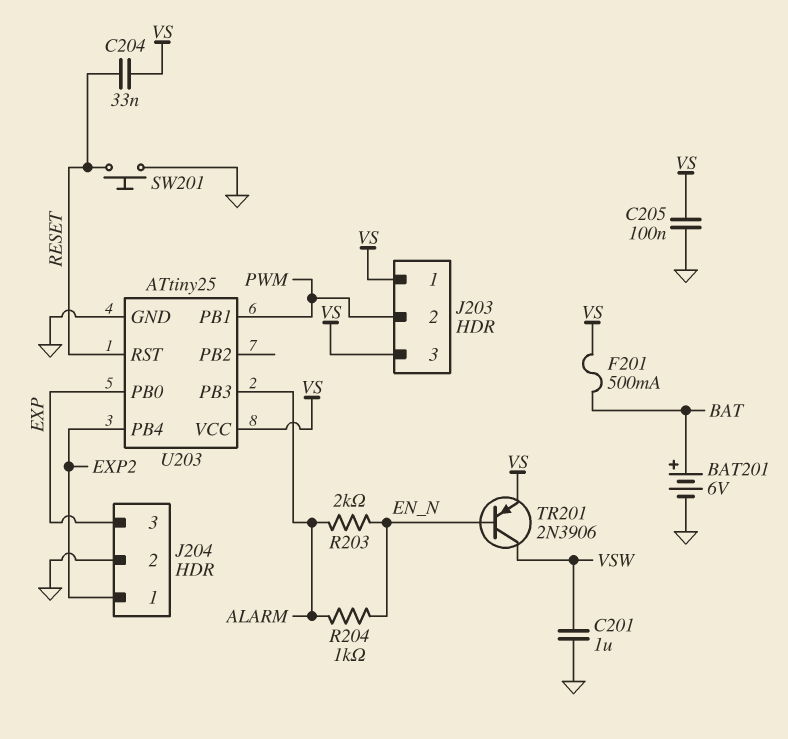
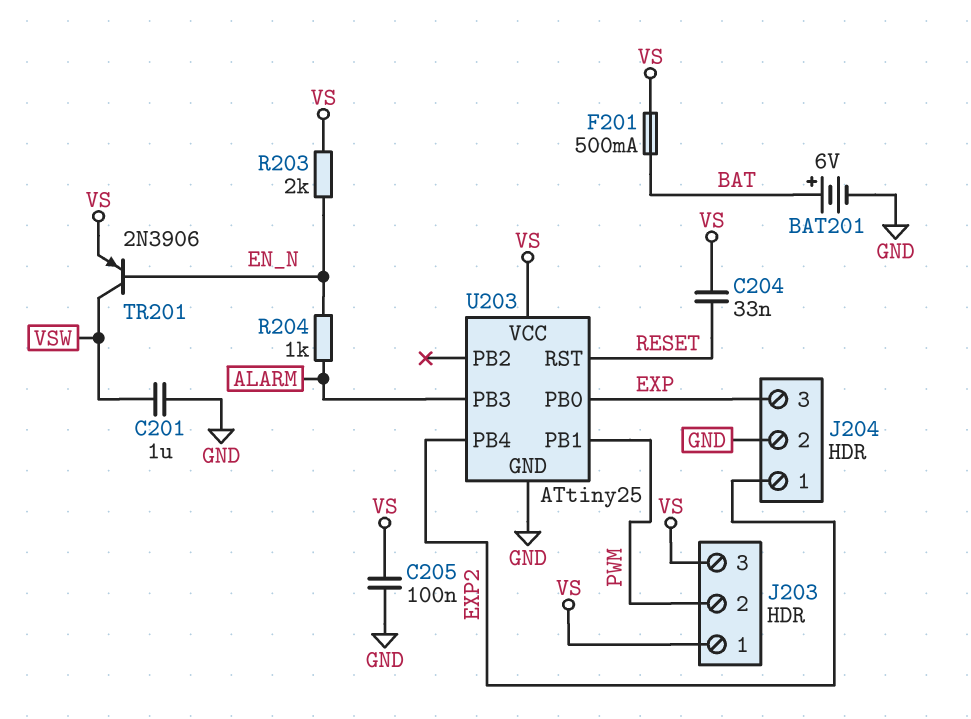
R203: 2k (ALARM, EN_N) -> 2k (EN_N, VS)
SW201: button (GND, RESET) -> none

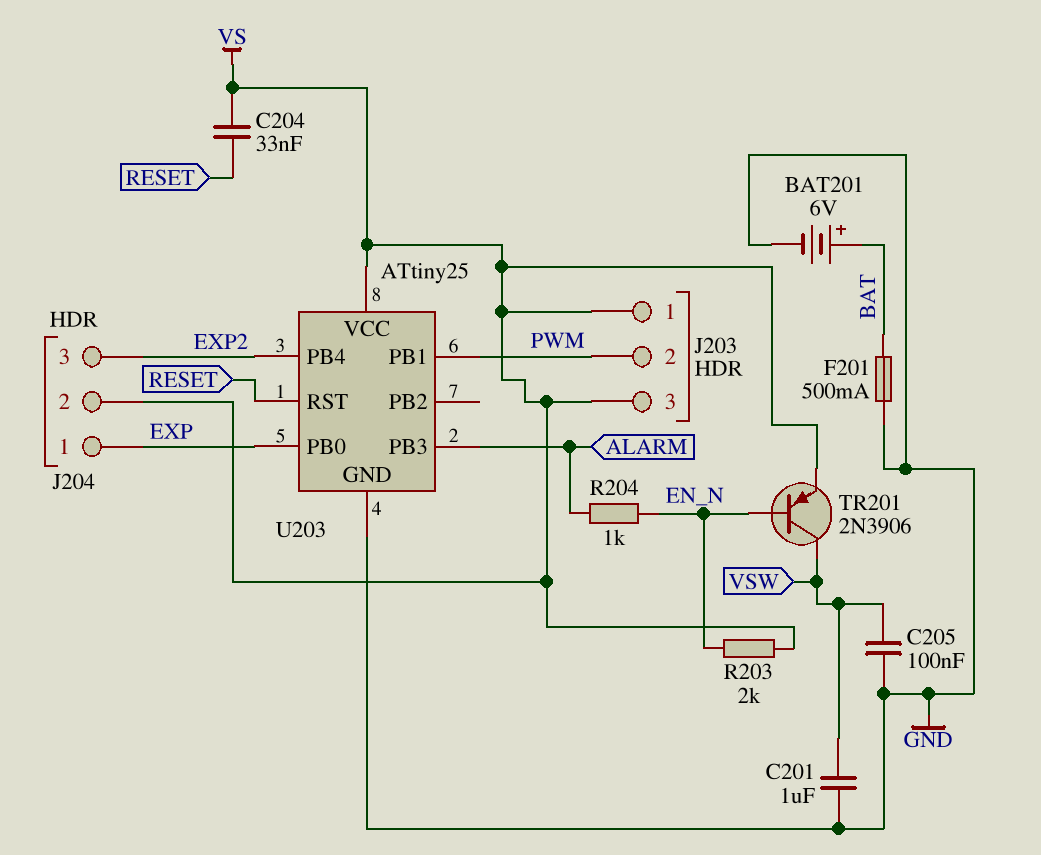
C205: 100nF (GND, VS) -> 100nF (GND, VSW)
F201: 500mA (BAT, VS) -> 500mA (BAT, GND)
J204 pin 1: EXP2 -> EXP
J204 pin 2: GND -> VS
J204 pin 3: EXP -> EXP2

